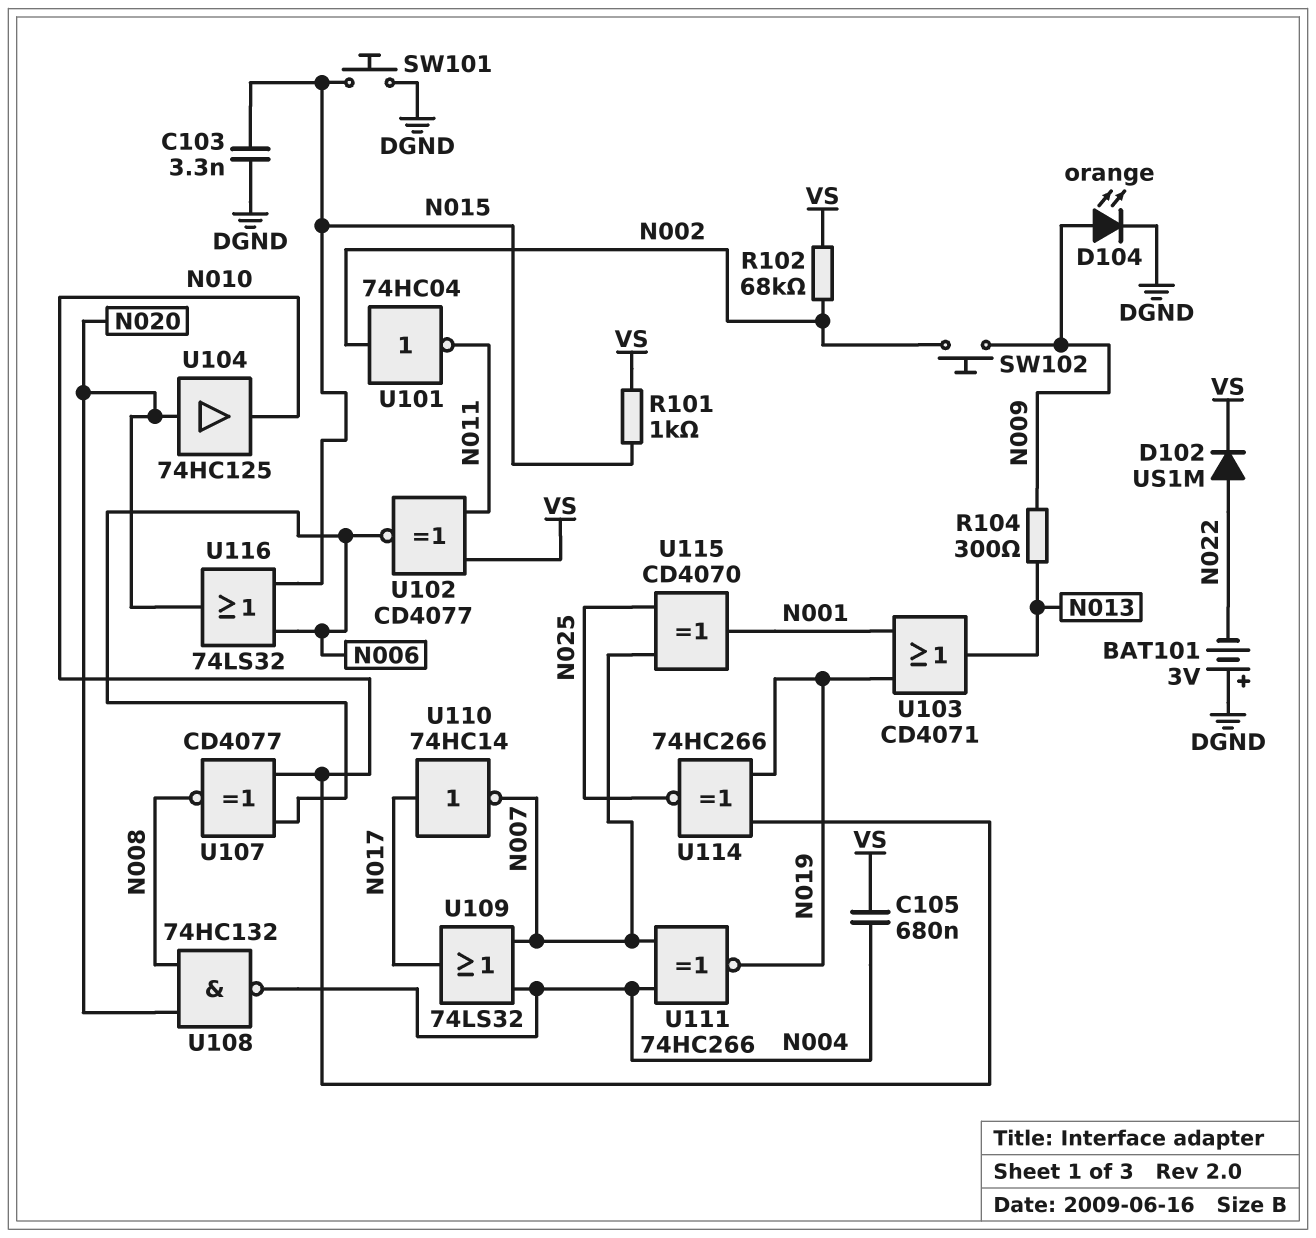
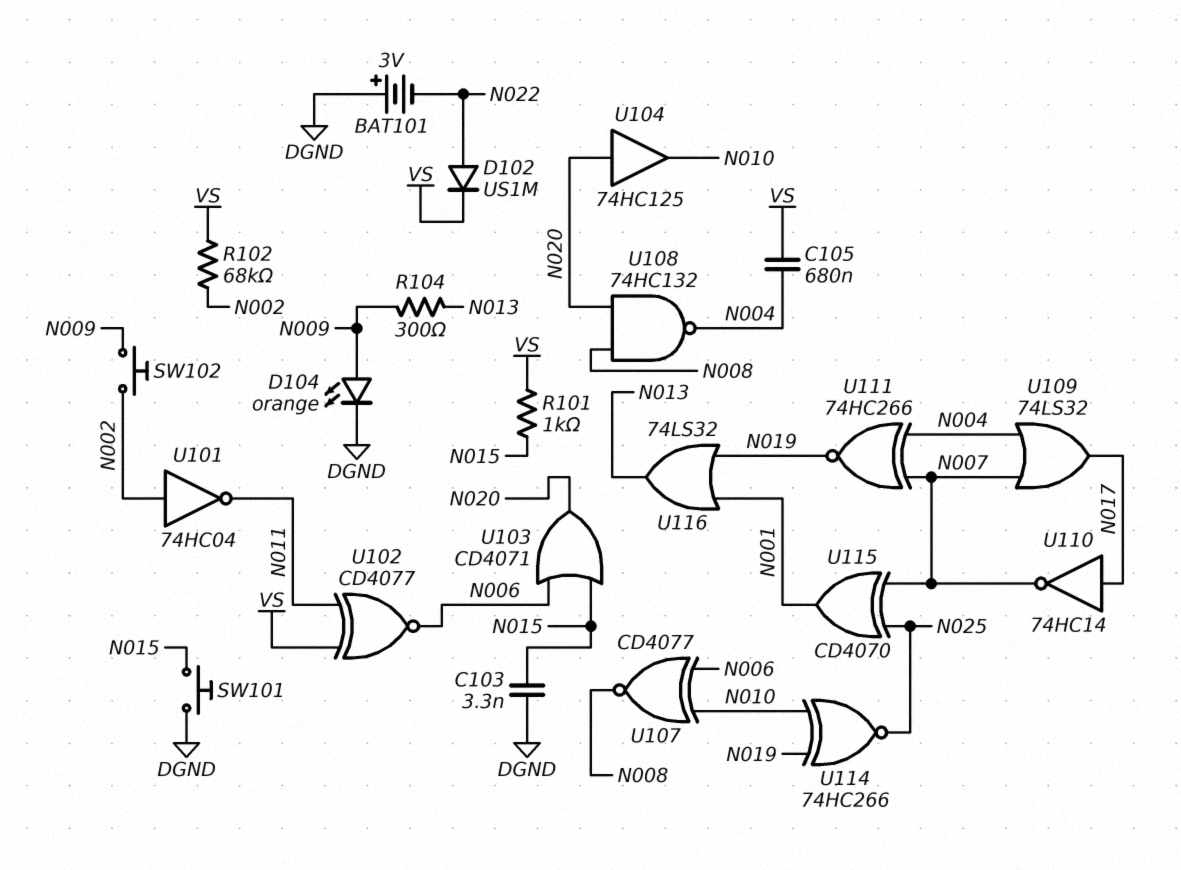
U103: OR CD4071 (in N001, in N019, out N013) -> OR CD4071 (in N006, in N015, out N020)
U116: OR 74LS32 (in N006, in N015, out N020) -> OR 74LS32 (in N001, in N019, out N013)

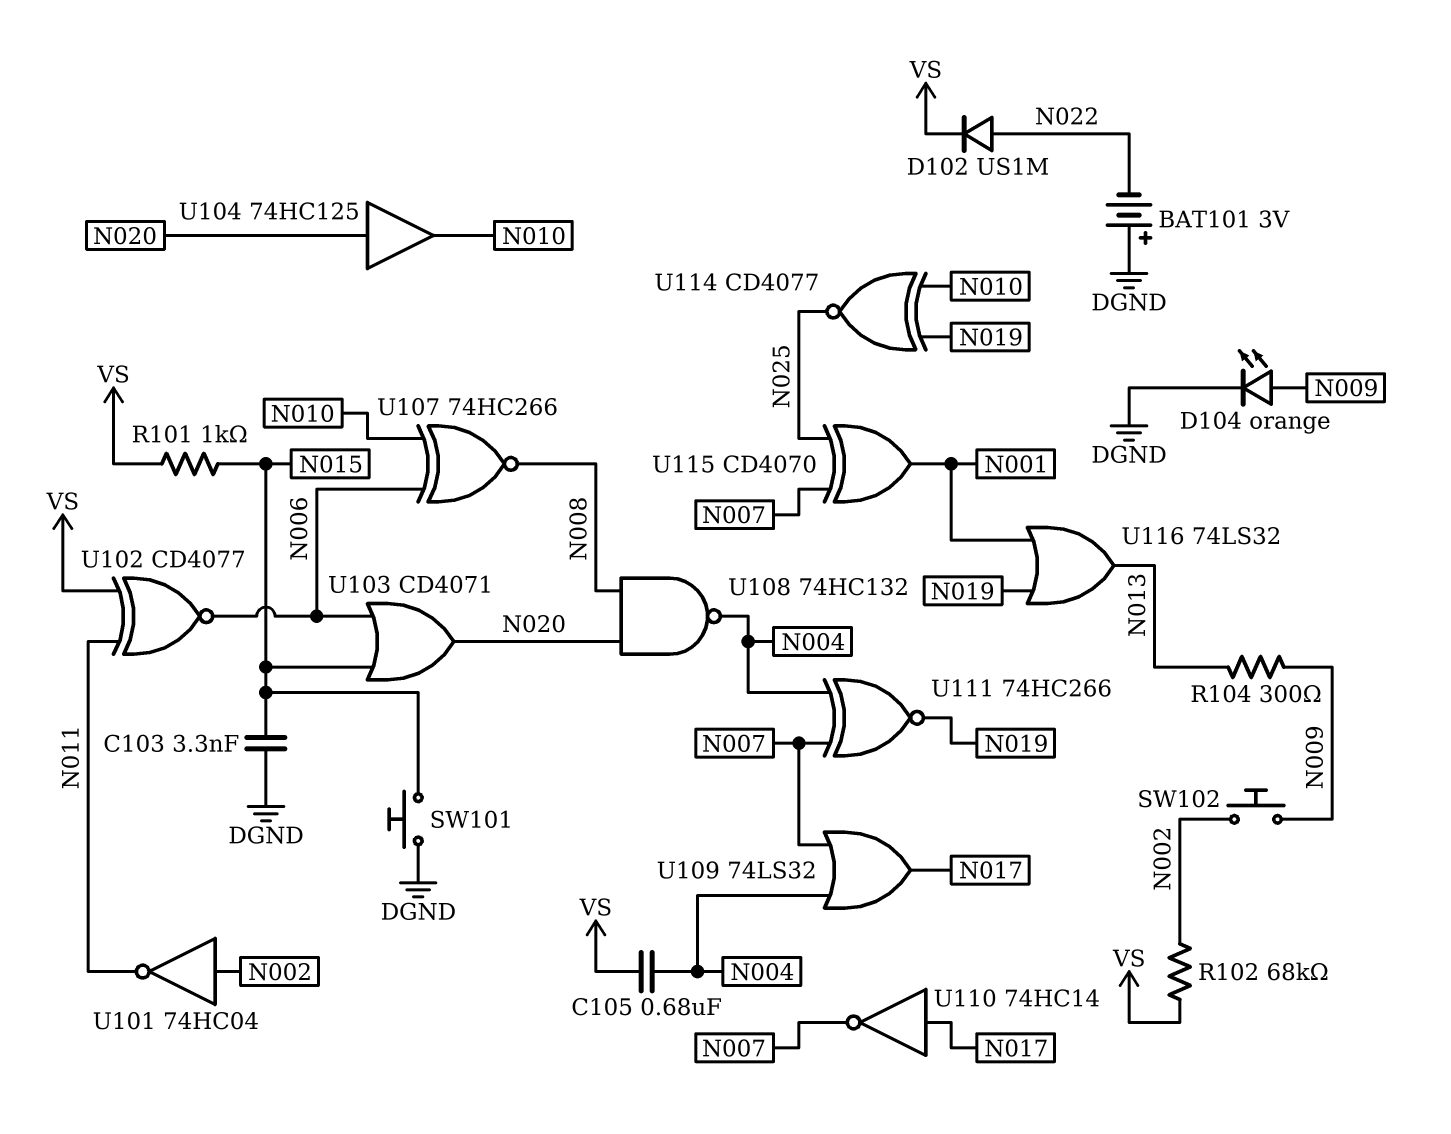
U107: XNOR CD4077 (in N006, in N010, out N008) -> XNOR 74HC266 (in N006, in N010, out N008)
U114: XNOR 74HC266 (in N010, in N019, out N025) -> XNOR CD4077 (in N010, in N019, out N025)

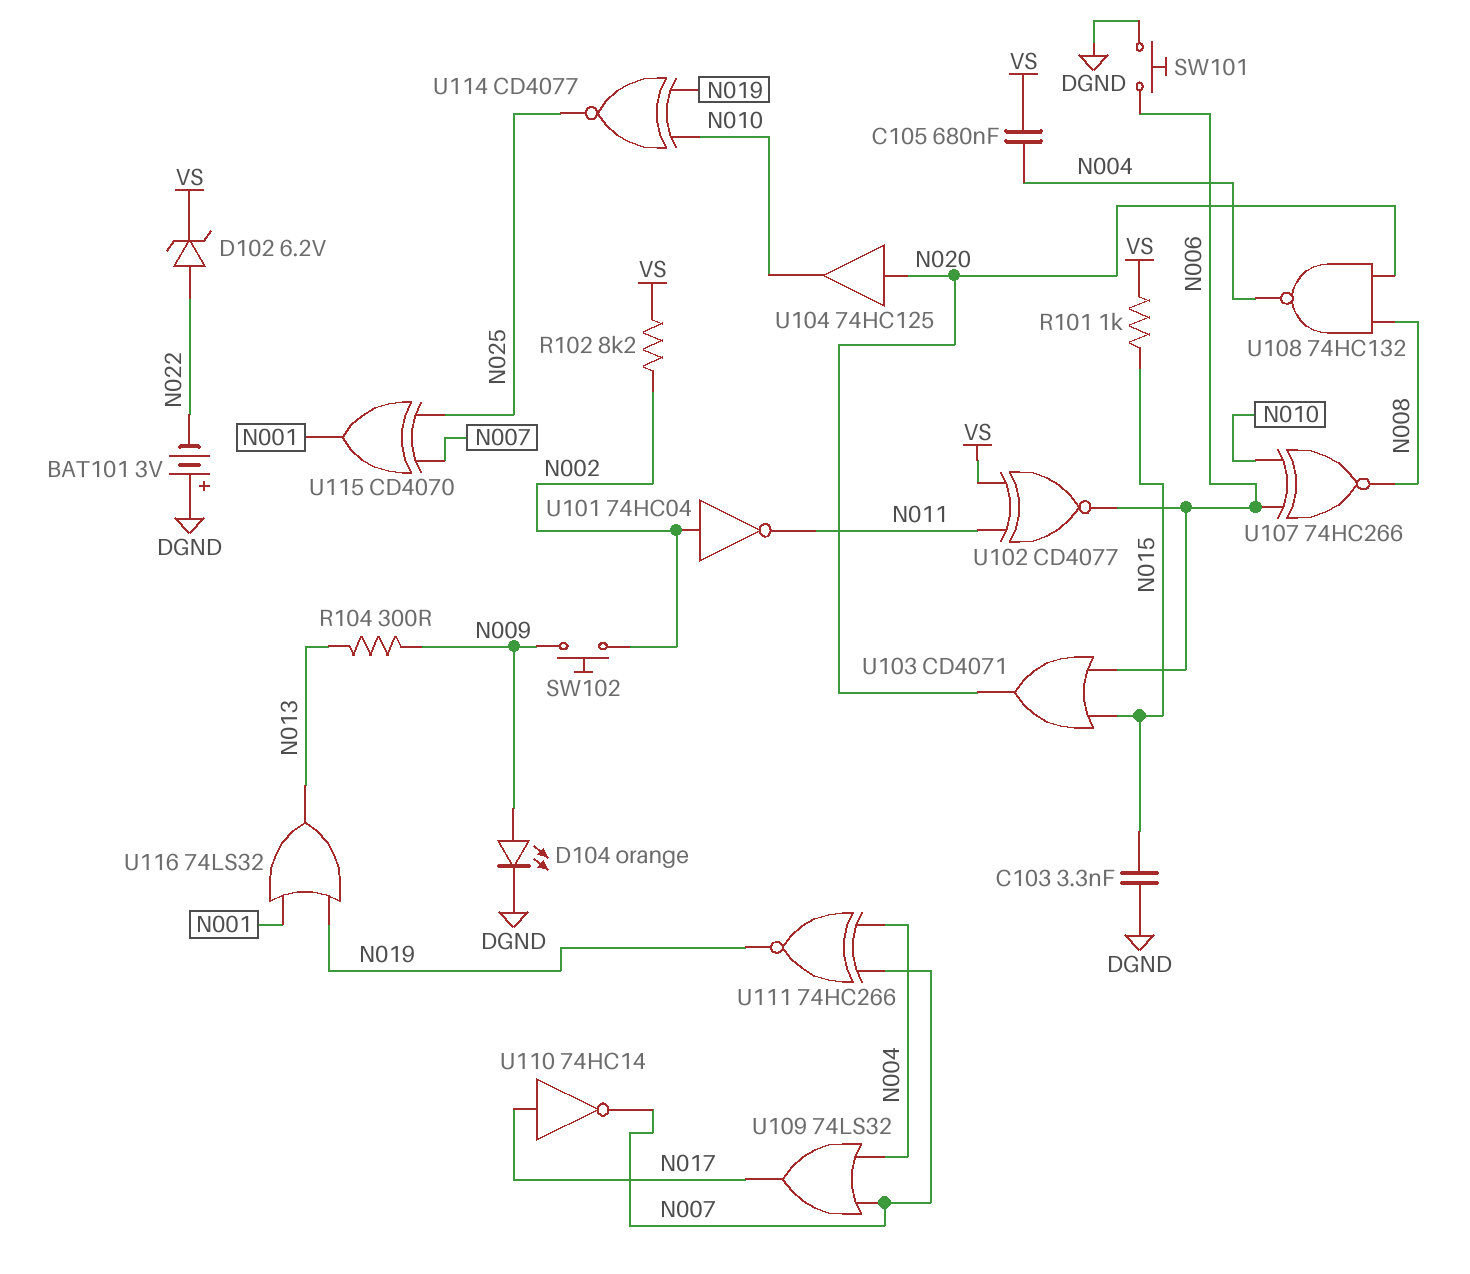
D102: diode US1M (A N022, K VS) -> zener 6.2V (A N022, K VS)
R102: 68k (N002, VS) -> 8.2k (N002, VS)
SW101: button (DGND, N015) -> button (DGND, N006)

